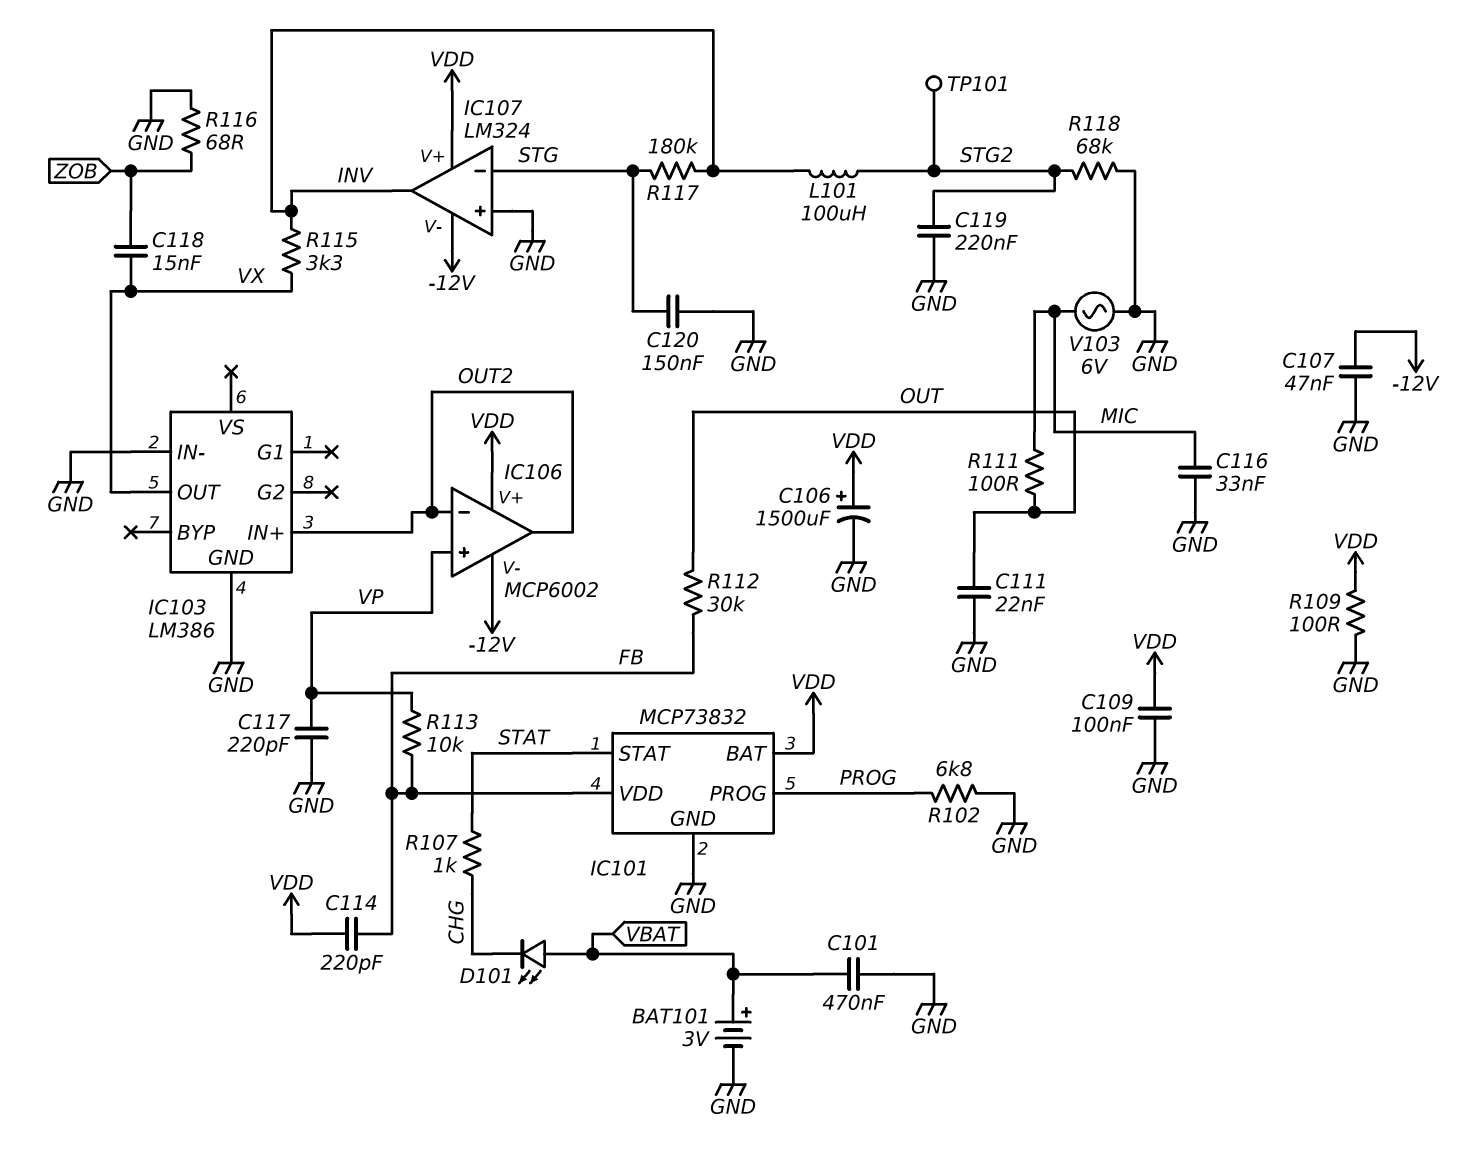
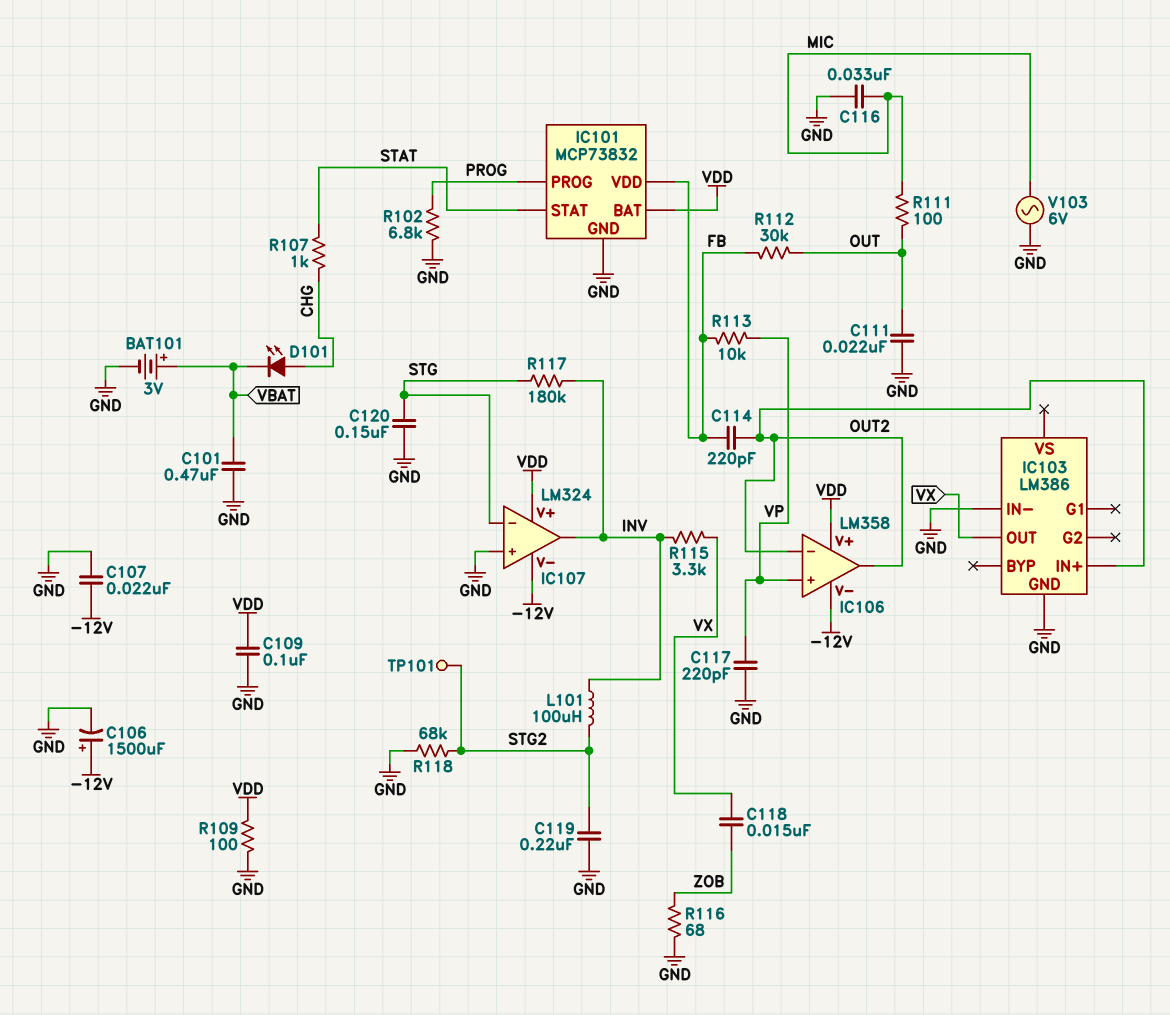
C106: 1500uF (plus VDD, minus GND) -> 1500uF (plus -12V, minus GND)
C107: 47nF (-12V, GND) -> 22nF (-12V, GND)
C114: 220pF (FB, VDD) -> 220pF (FB, OUT2)
D101: LED (A VBAT, K CHG) -> LED (A CHG, K VBAT)
IC106: MCP6002 -> LM358

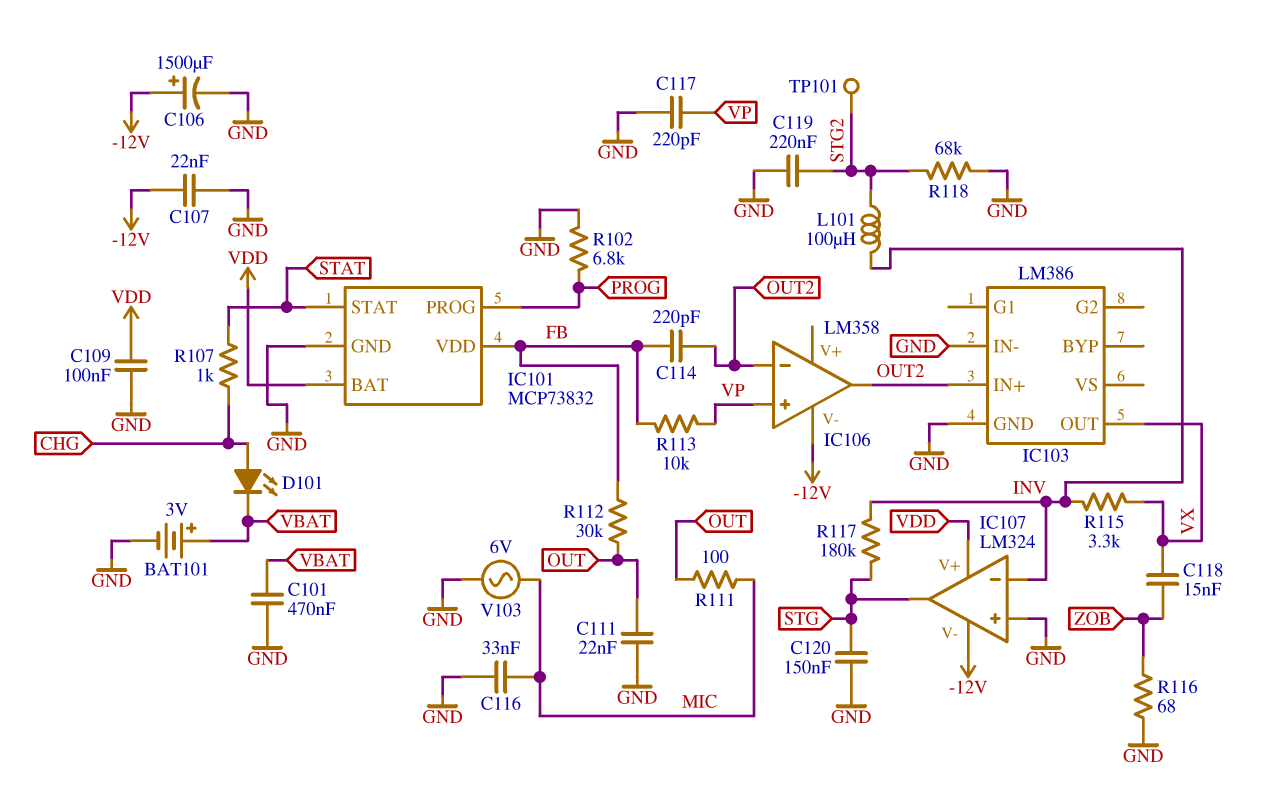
IC106 pin V+: VDD -> none
IC107 pin in-: STG -> INV
IC107 pin out: INV -> STG
R109: 100 (GND, VDD) -> none

